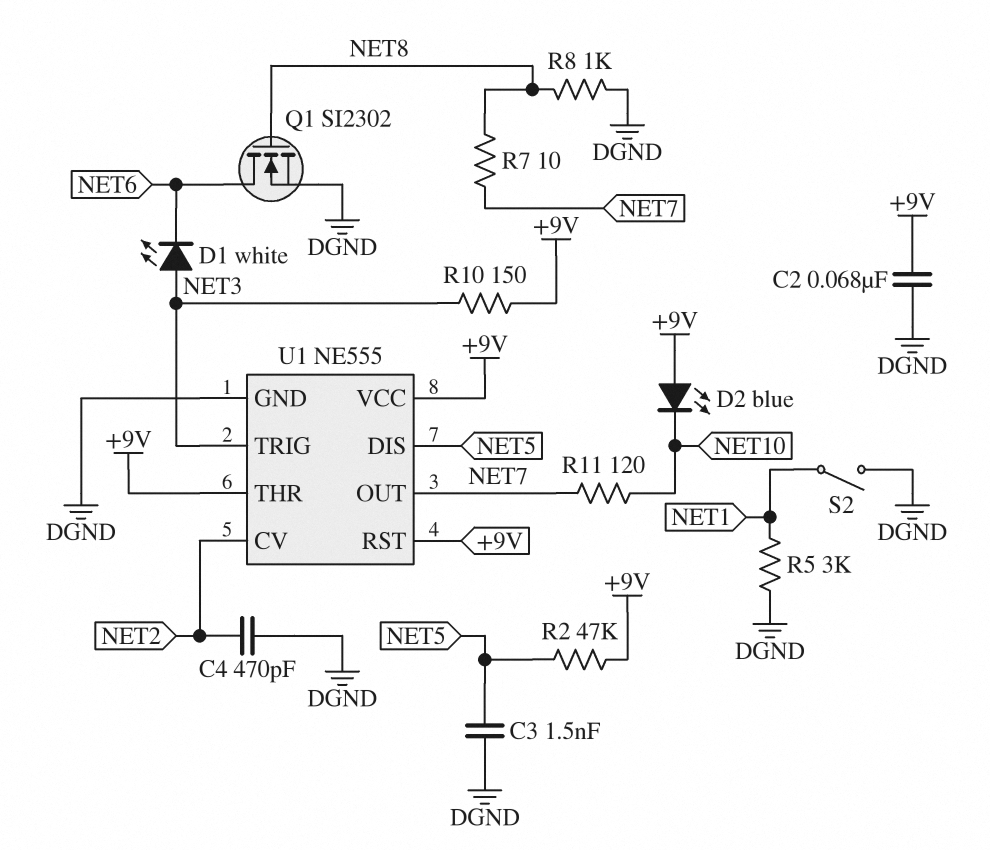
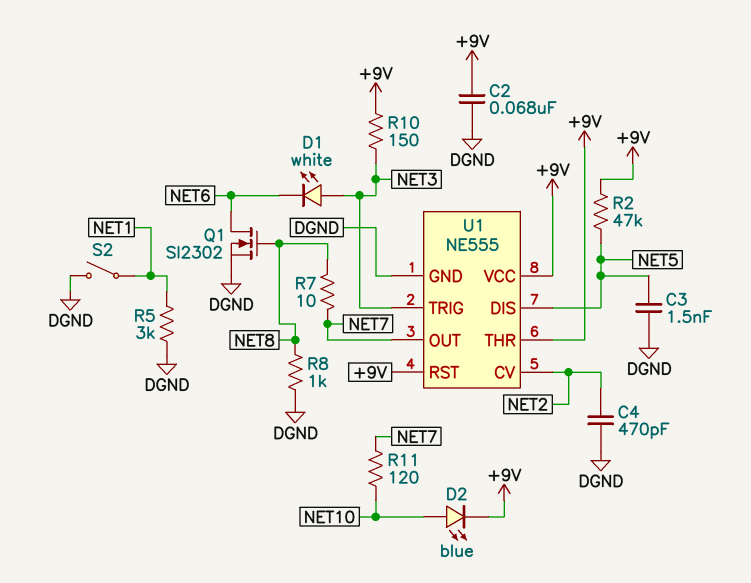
D2: LED blue (A +9V, K NET10) -> LED blue (A NET10, K +9V)

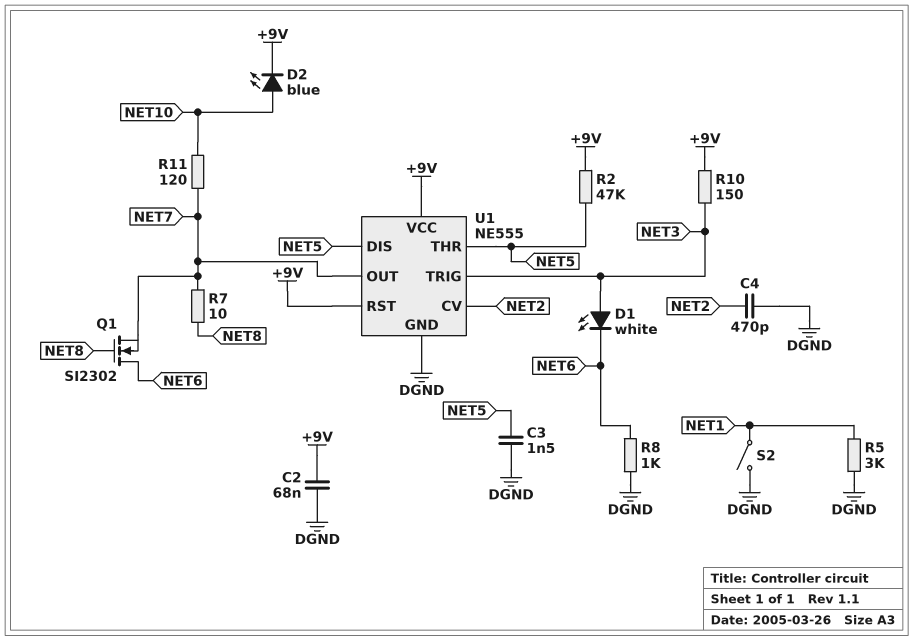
Q1: NMOS SI2302 (G NET8, D NET6, S DGND) -> NMOS SI2302 (G NET8, D NET6, S NET7)
R8: 1k (DGND, NET8) -> 1k (DGND, NET6)
U1 pin THR: +9V -> NET5

